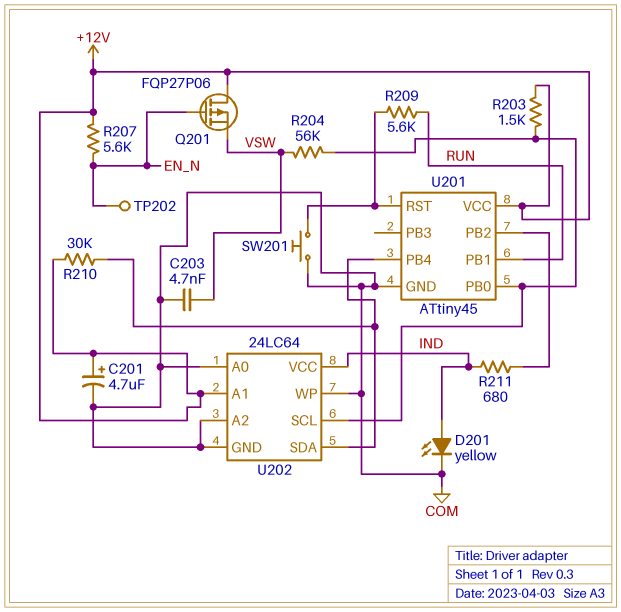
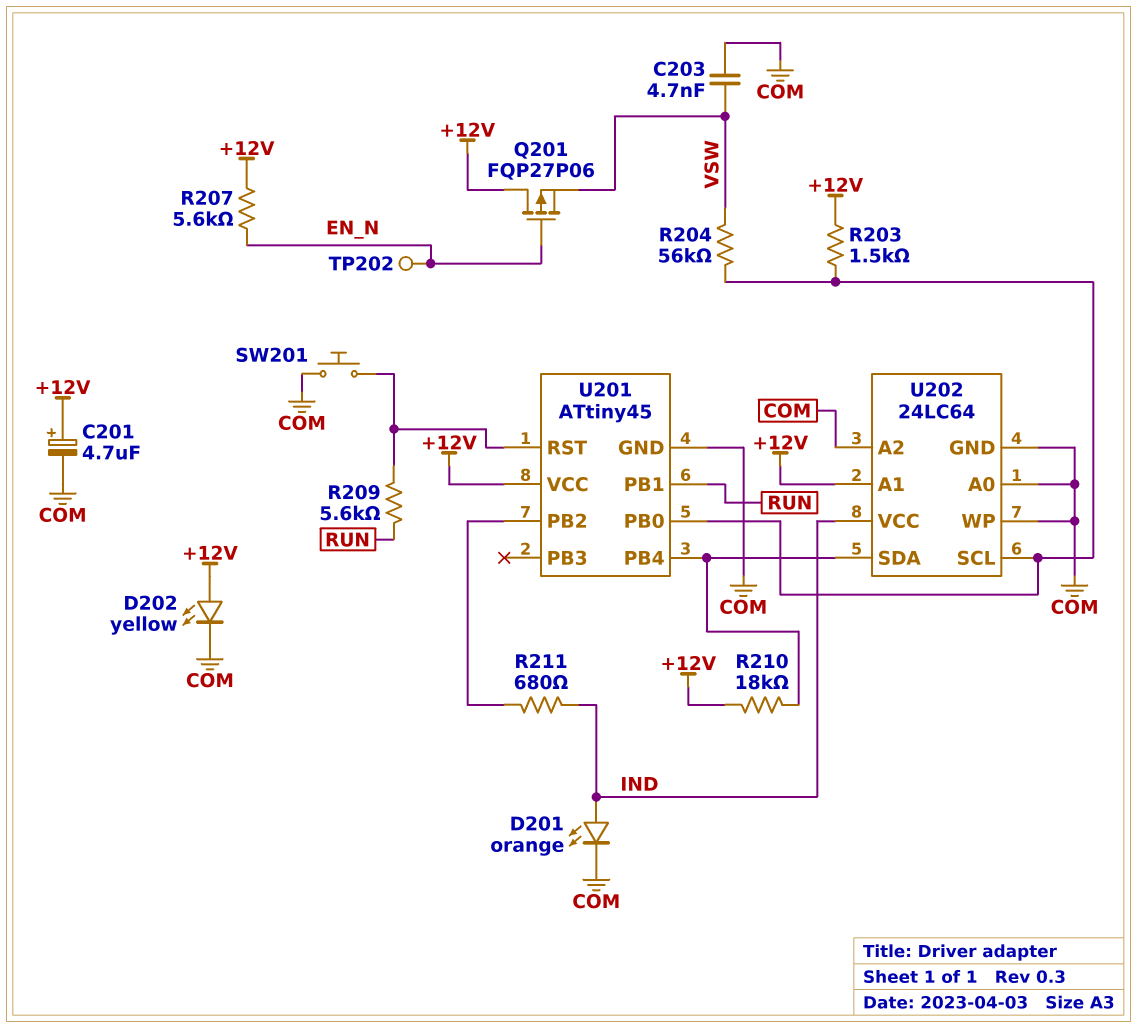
D201: LED yellow (A IND, K COM) -> LED orange (A IND, K COM)
D202: none -> LED yellow (A +12V, K COM)
R210: 30k (+12V, U201/PB4) -> 18k (+12V, U201/PB4)

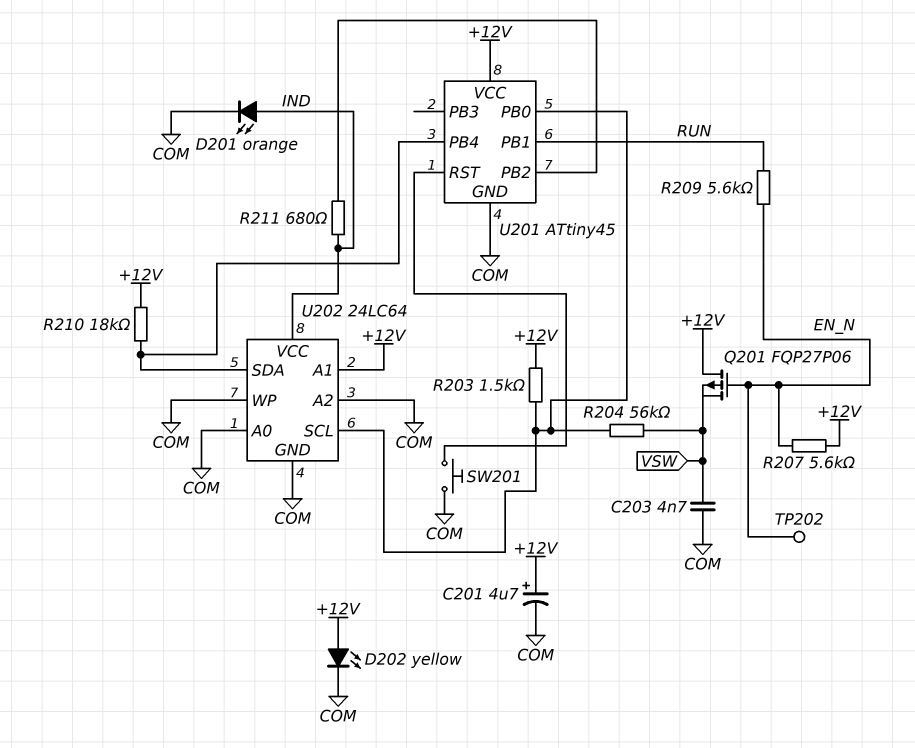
R209: 5.6k (RUN, U201/RST) -> 5.6k (EN_N, RUN)

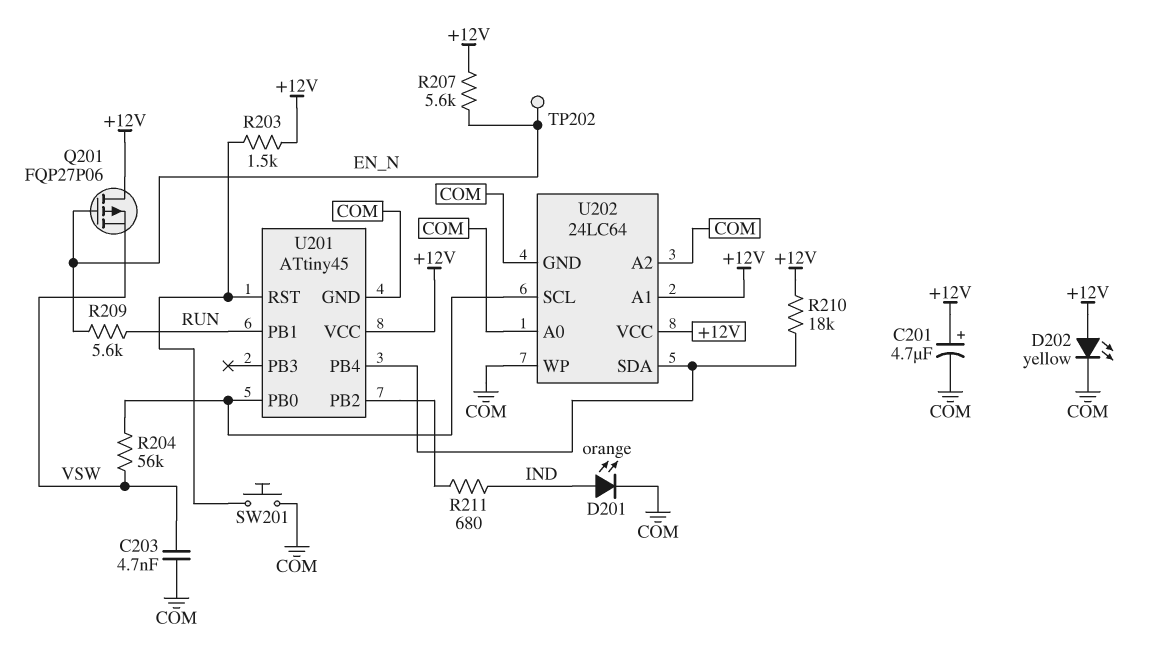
R203: 1.5k (+12V, U201/PB0) -> 1.5k (+12V, U201/RST)
U202 pin VCC: IND -> +12V

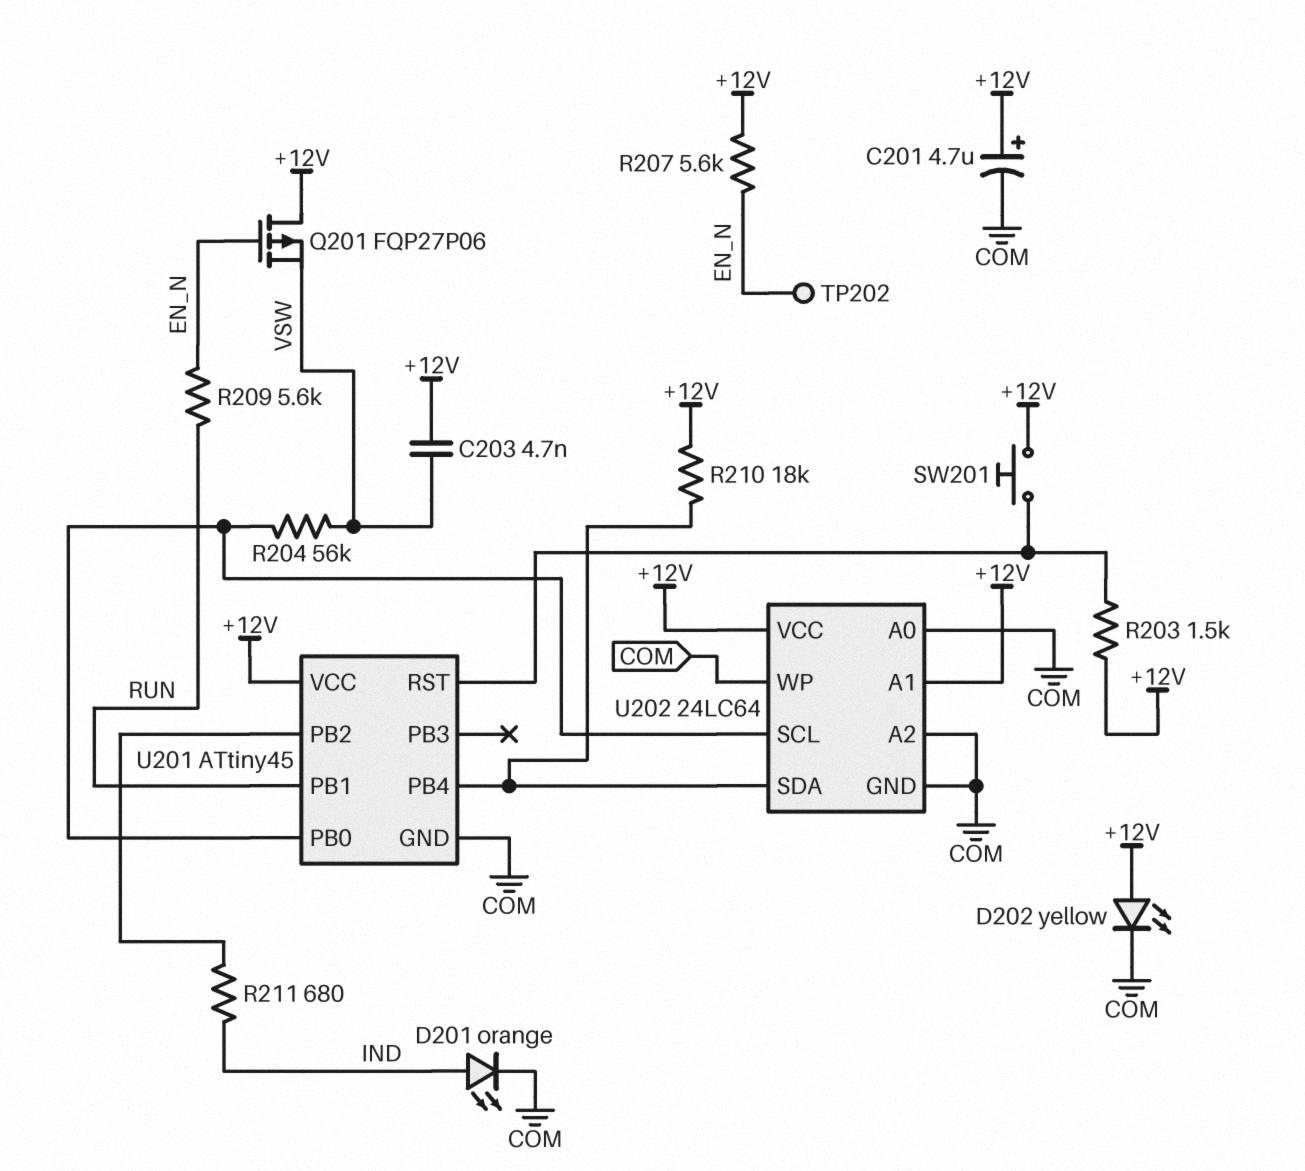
C203: 4.7nF (COM, VSW) -> 4.7nF (+12V, VSW)
SW201: button (COM, U201/RST) -> button (+12V, U201/RST)

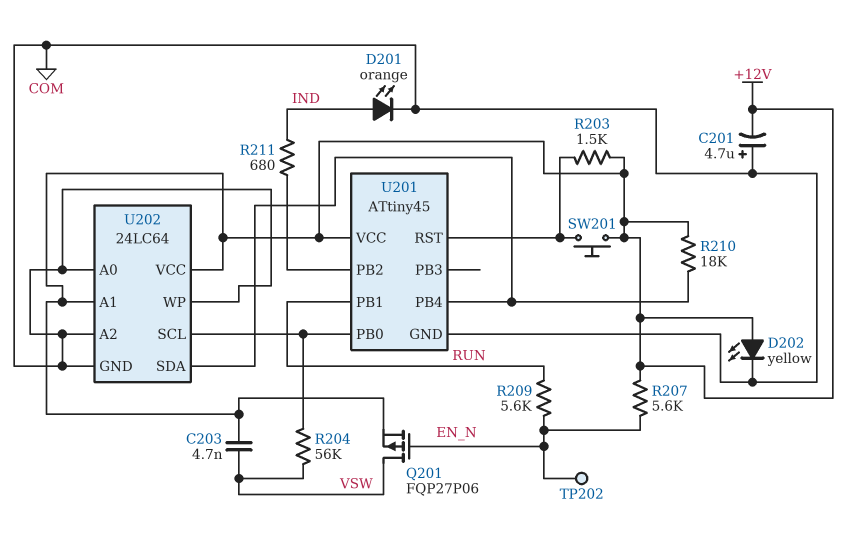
C201: 4.7uF (plus +12V, minus COM) -> 4.7uF (plus COM, minus +12V)
Q201: PMOS FQP27P06 (G EN_N, D +12V, S VSW) -> PMOS FQP27P06 (G EN_N, D VSW, S +12V)

